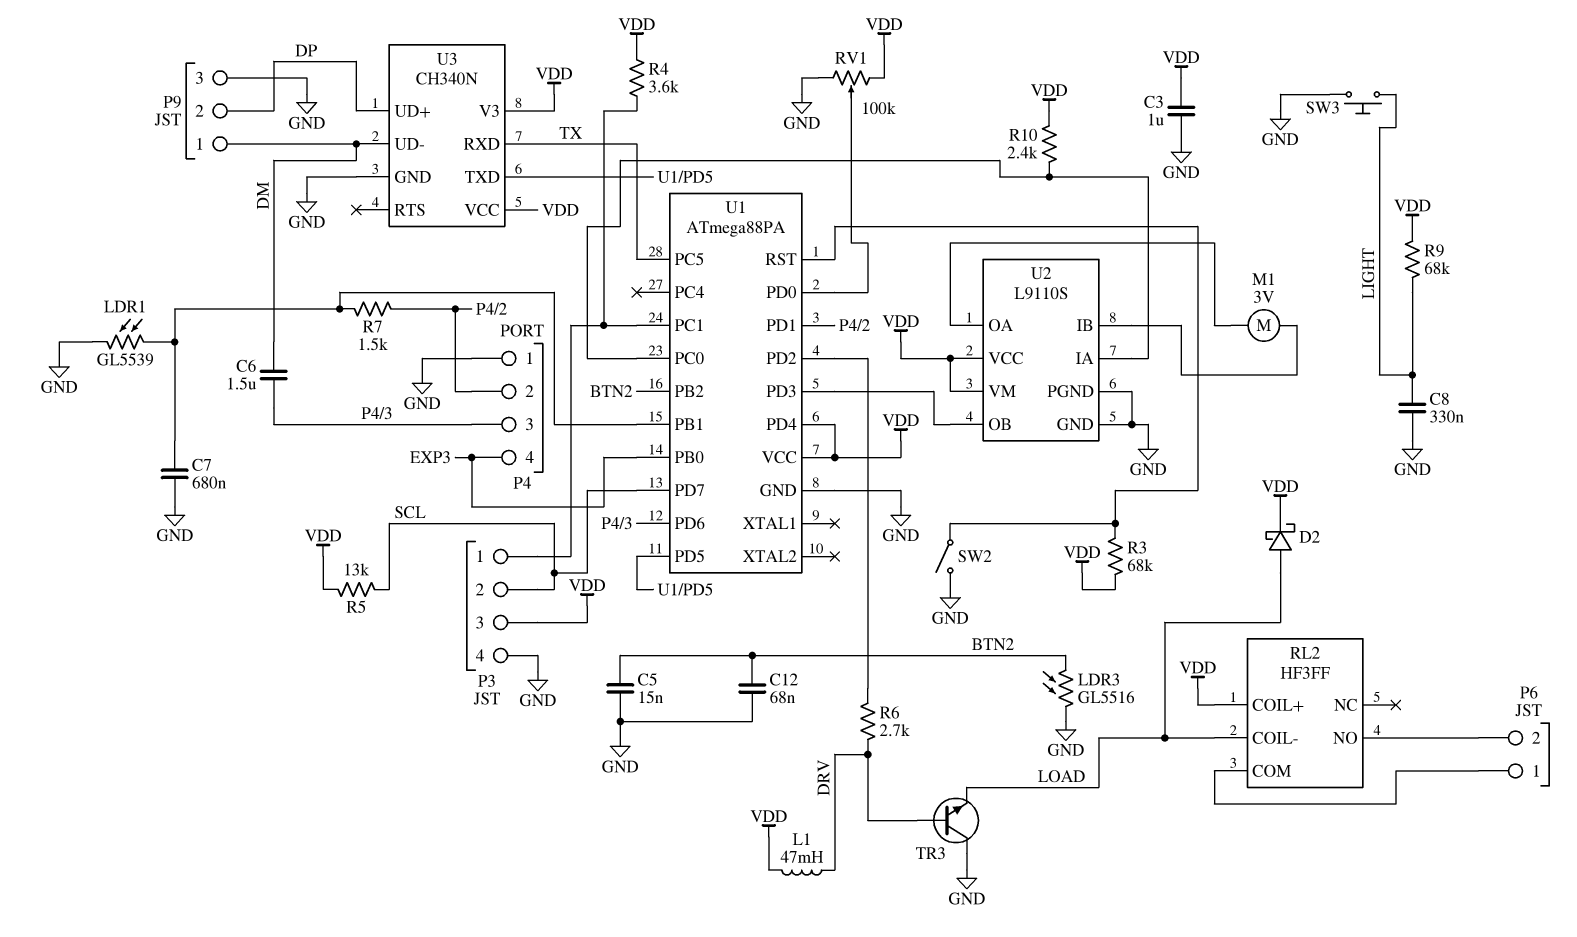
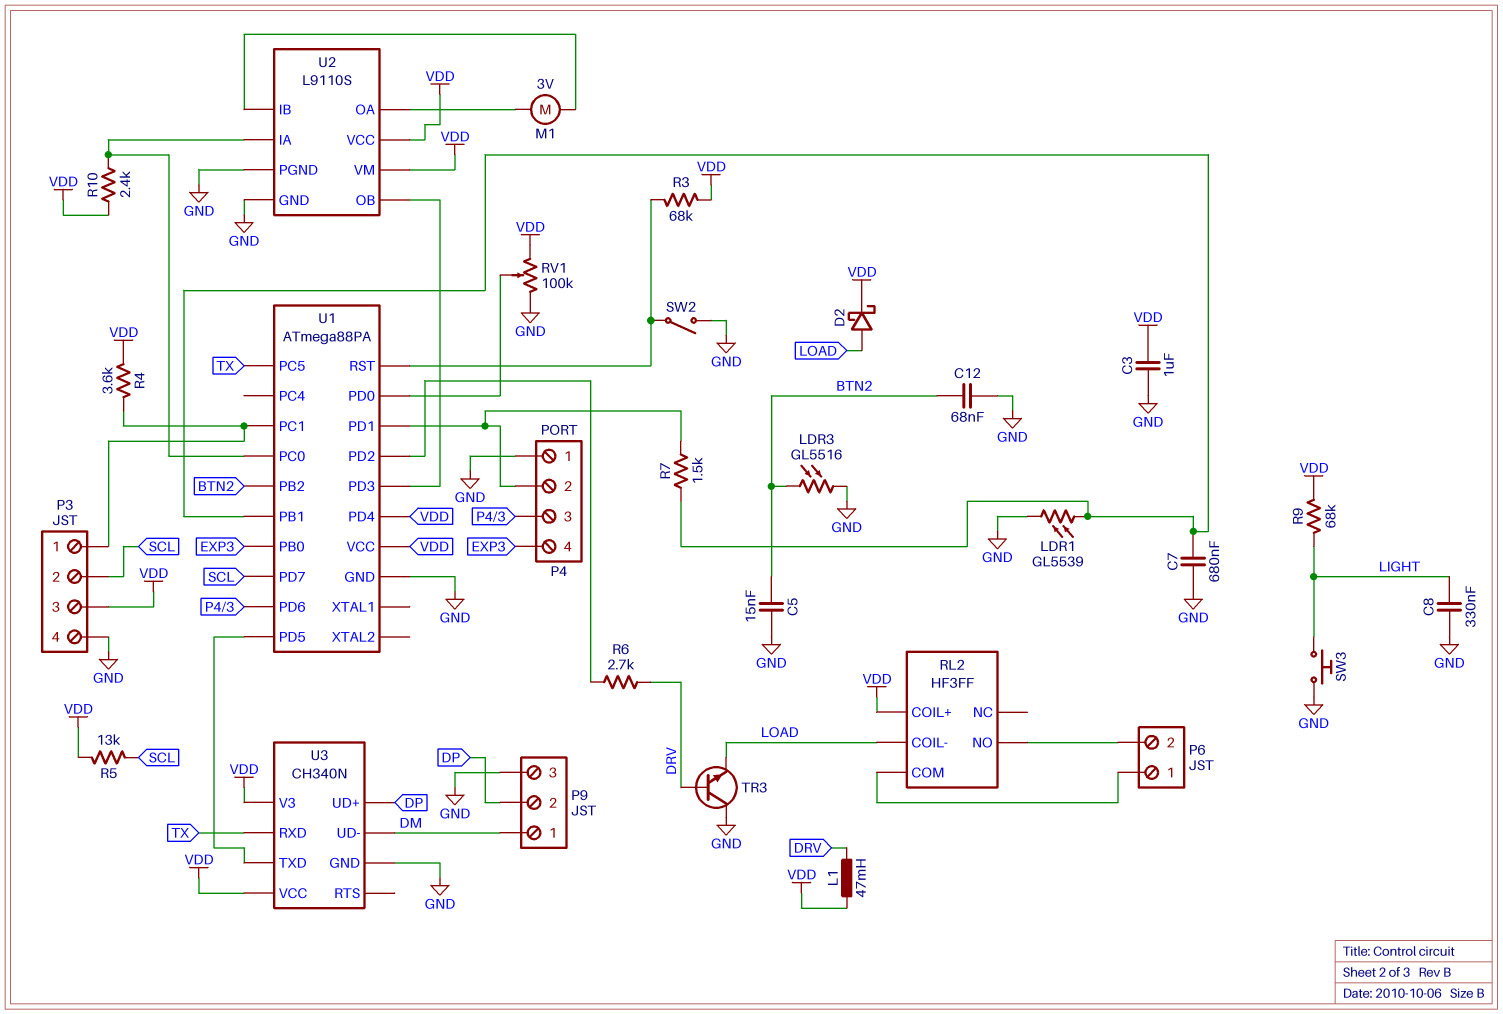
C6: 1.5uF (DM, P4/3) -> none

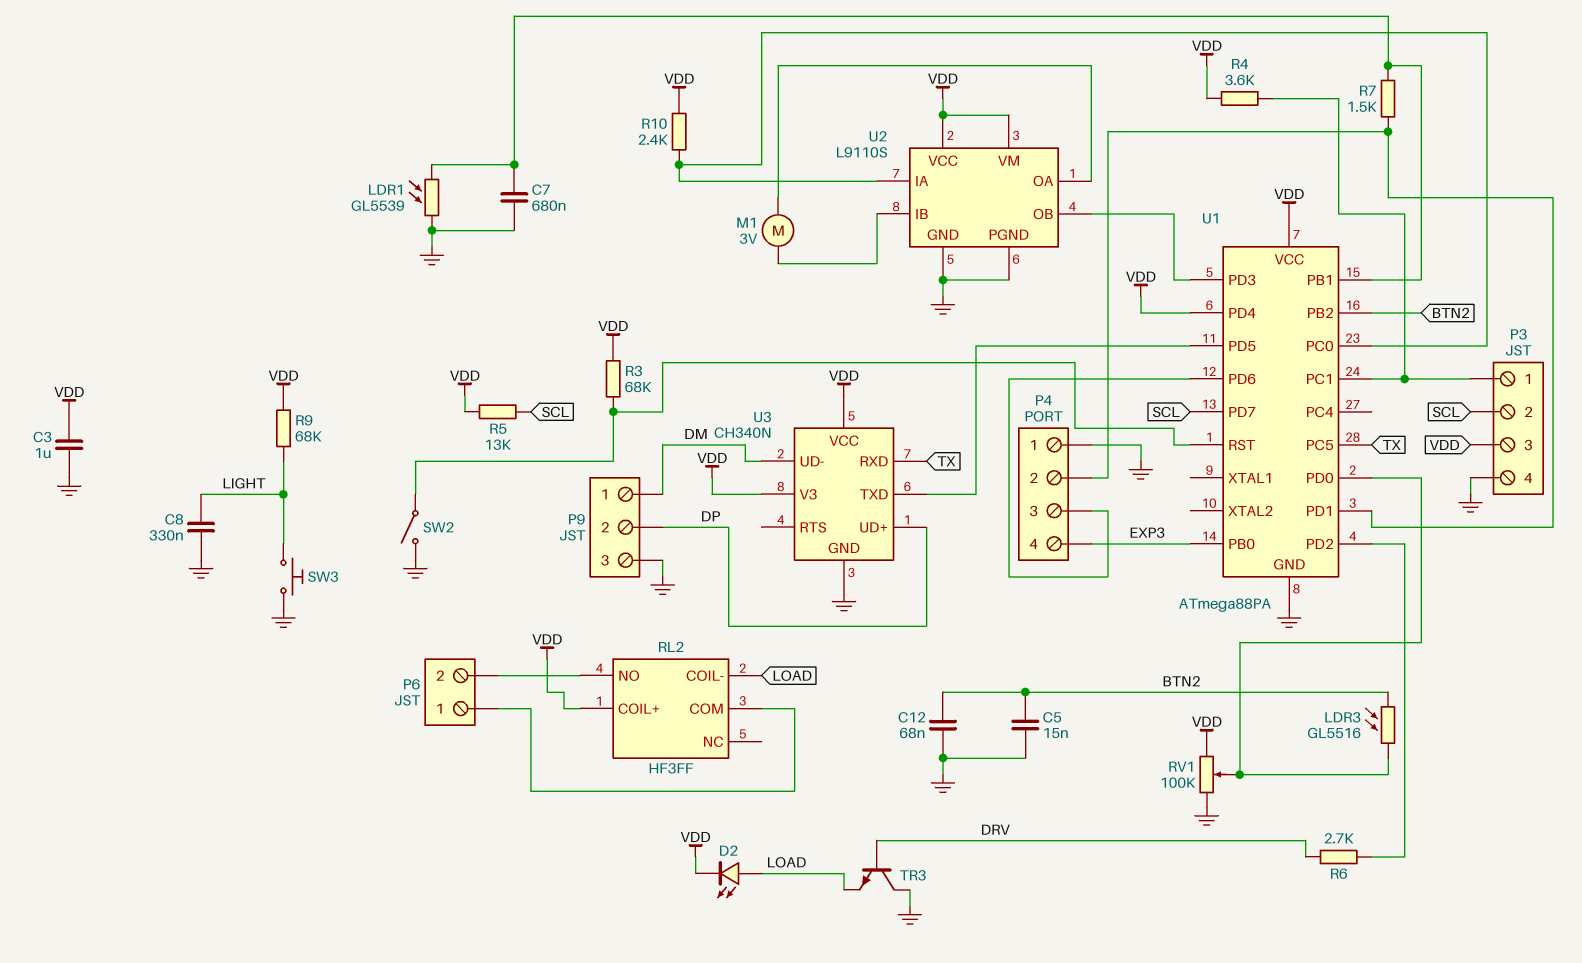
D2: schottky (A LOAD, K VDD) -> LED (A LOAD, K VDD)
L1: 47mH (DRV, VDD) -> none
LDR3: GL5516 (BTN2, GND) -> GL5516 (BTN2, U1/PD0)

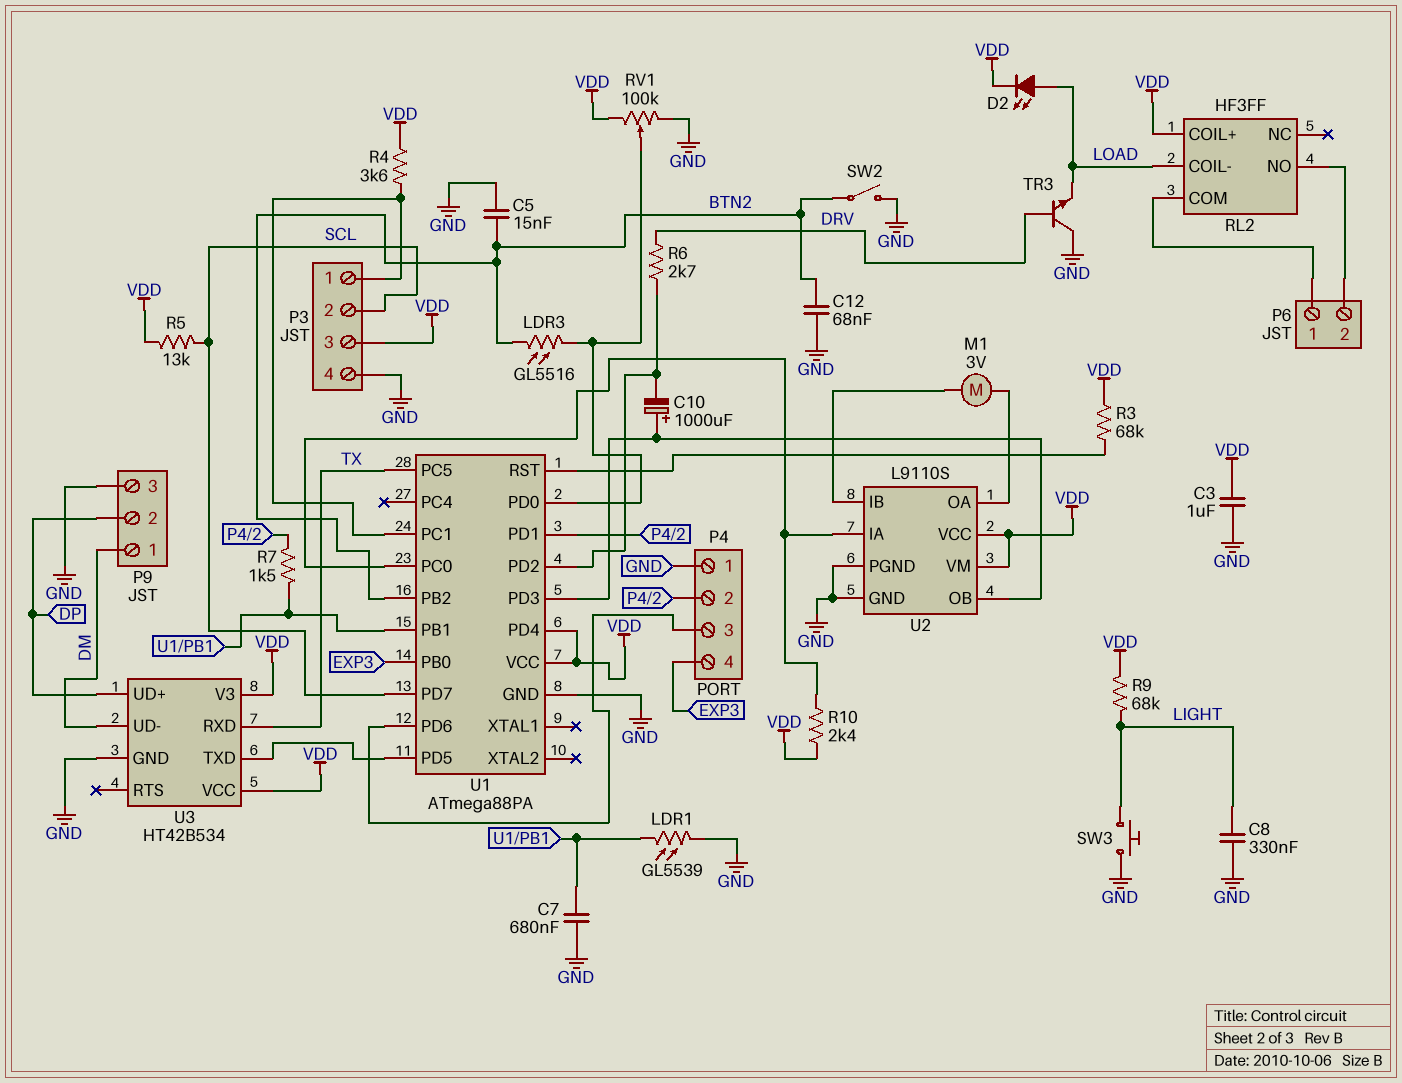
C10: none -> 1000uF (plus U1/PD3, minus U1/PD2)
SW2: switch (GND, U1/RST) -> switch (BTN2, GND)
U3: CH340N -> HT42B534

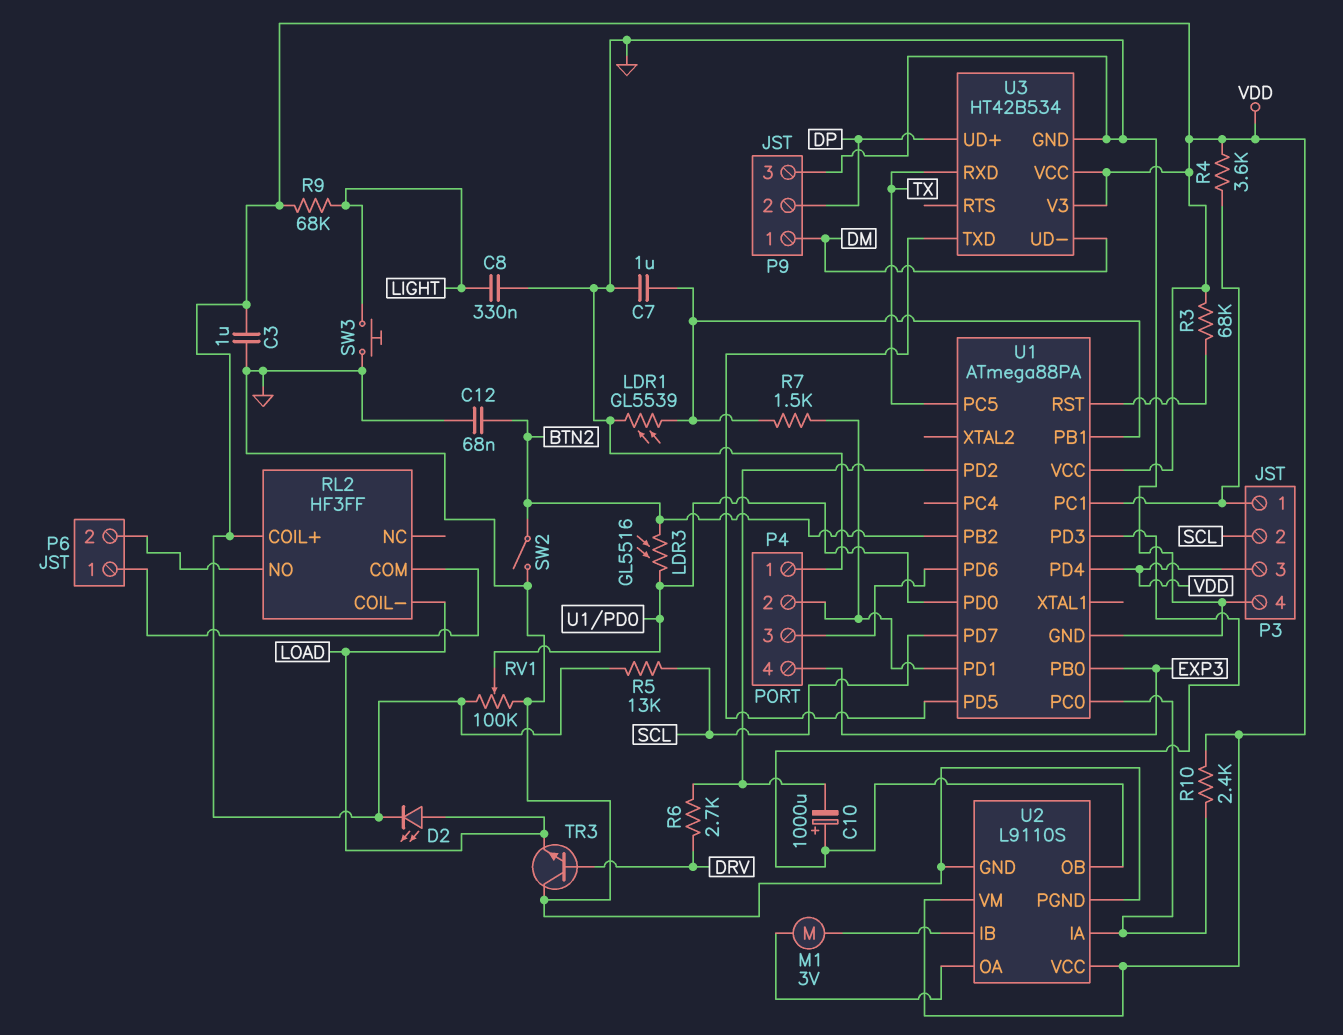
C5: 15nF (BTN2, GND) -> none
C7: 680nF (GND, U1/PB1) -> 1uF (GND, U1/PB1)

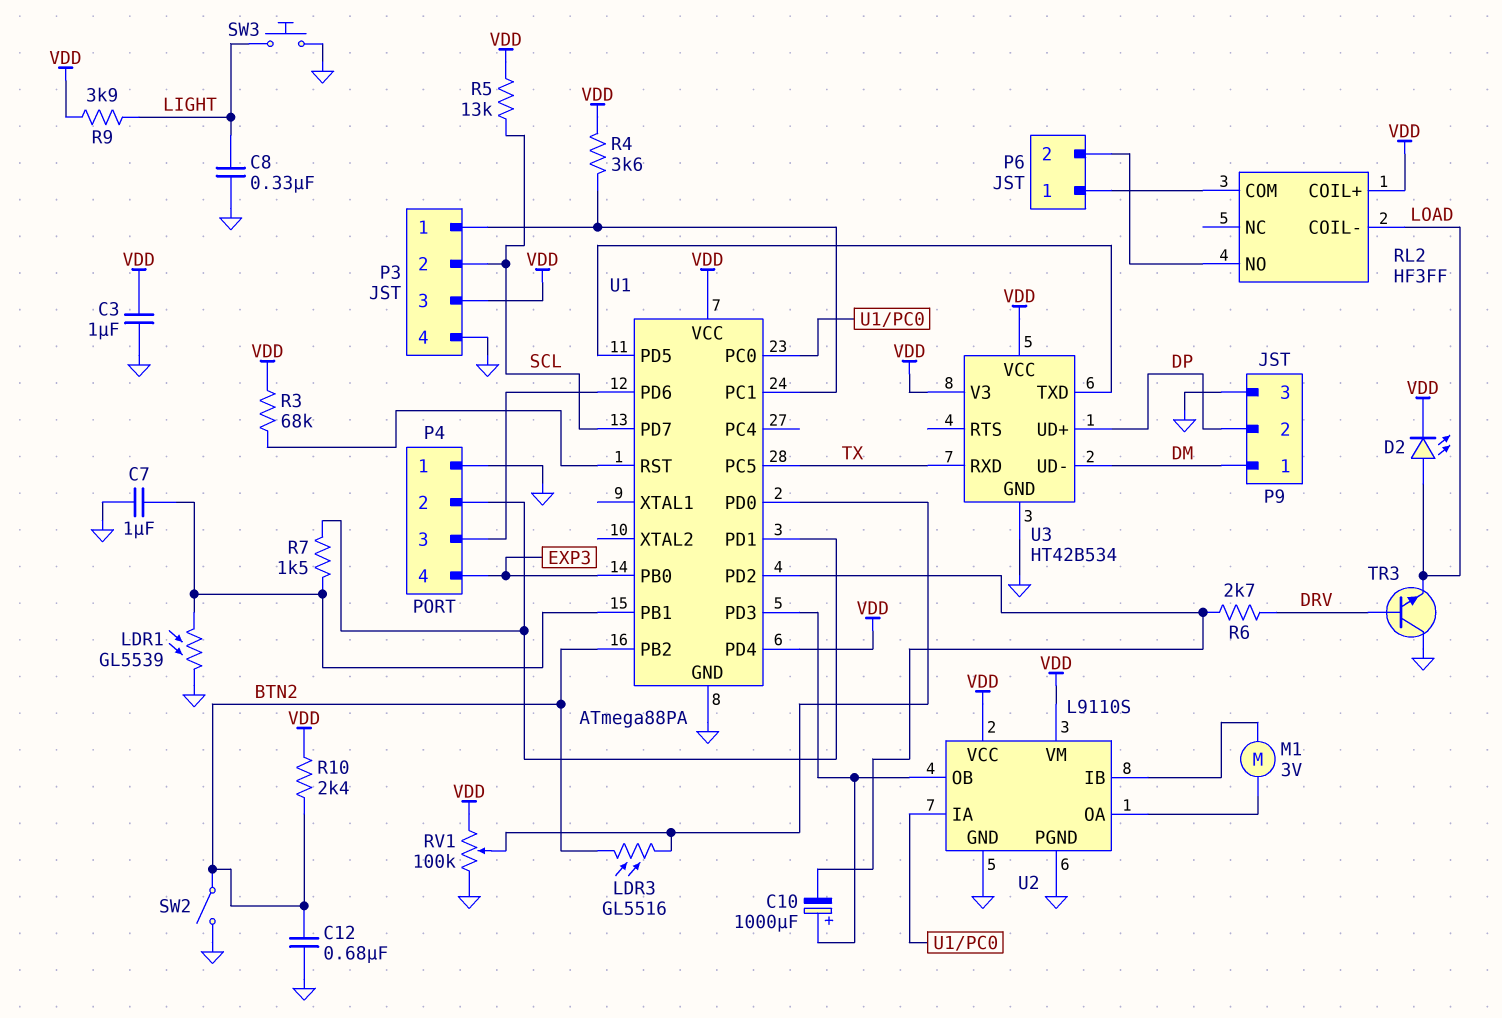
C12: 68nF (BTN2, GND) -> 680nF (BTN2, GND)
R9: 68k (LIGHT, VDD) -> 3.9k (LIGHT, VDD)
R10: 2.4k (U1/PC0, VDD) -> 2.4k (BTN2, VDD)

